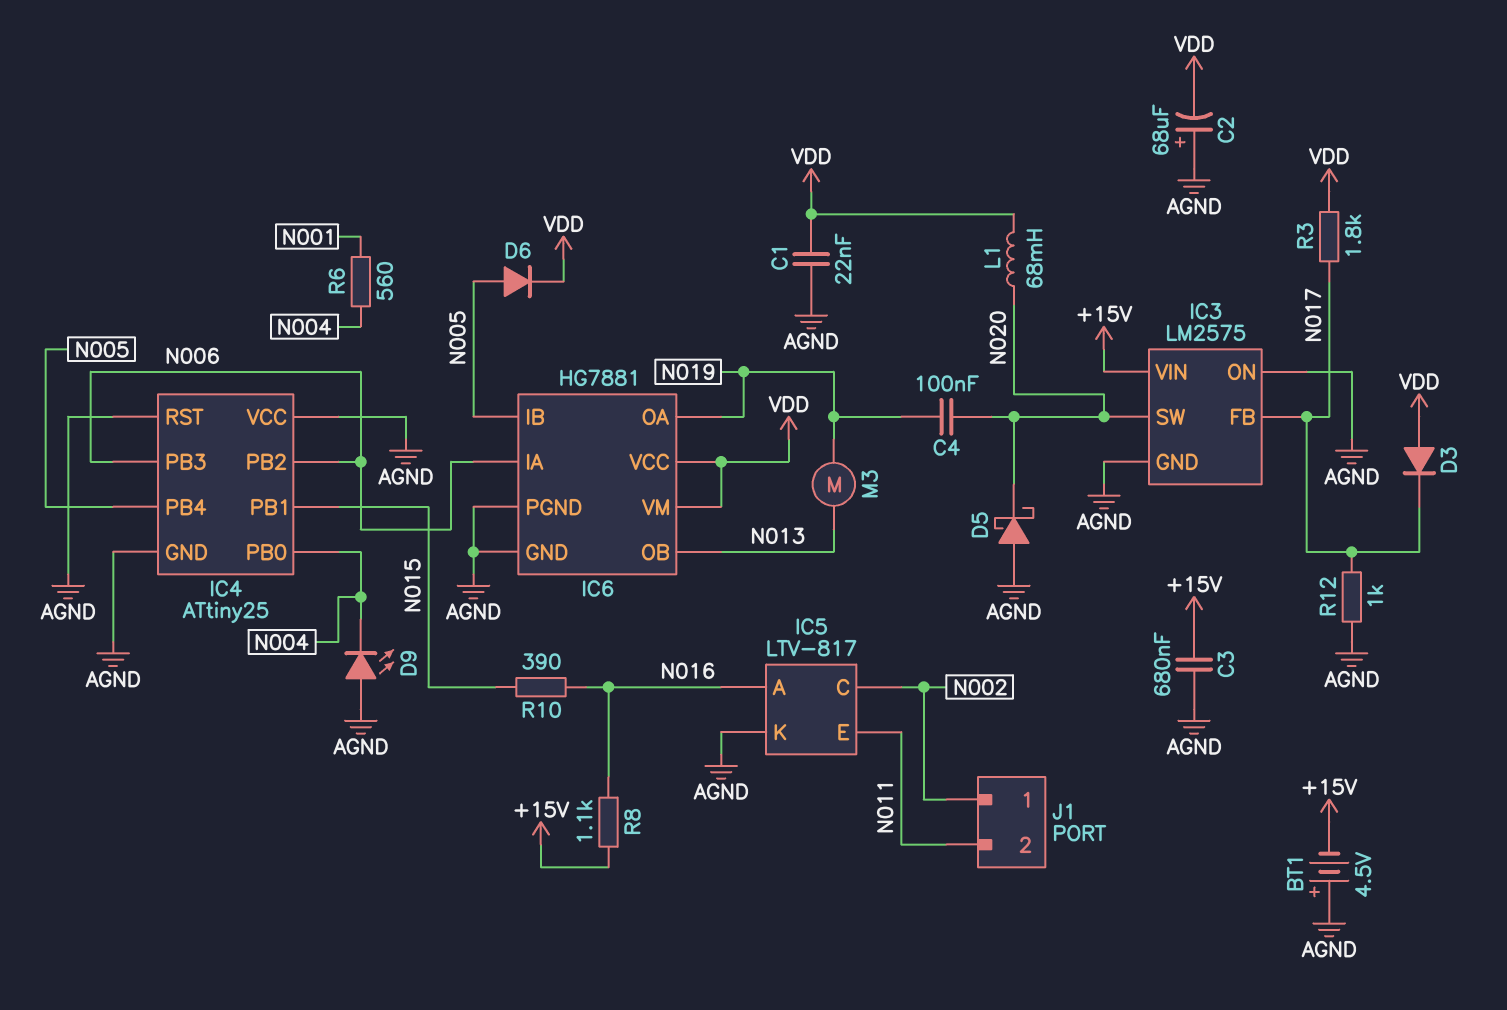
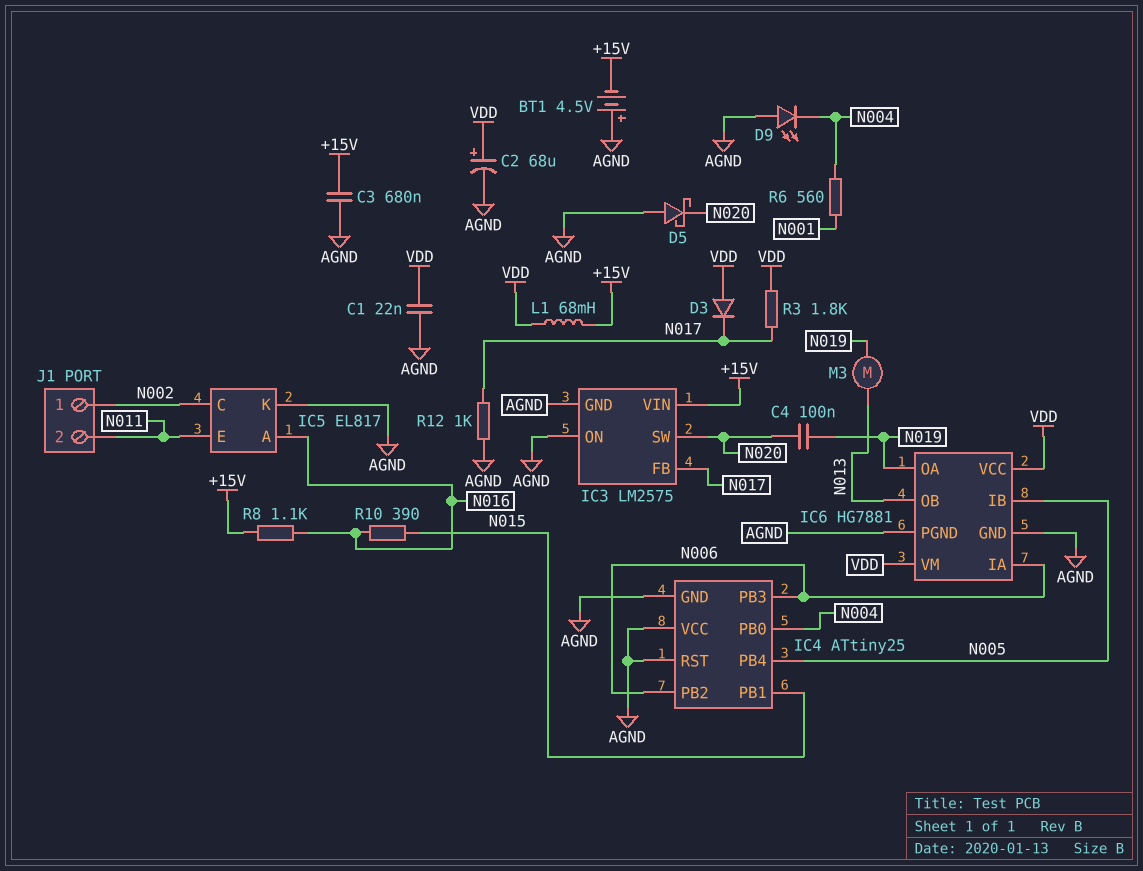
C2: 68uF (plus AGND, minus VDD) -> 68uF (plus VDD, minus AGND)
D6: diode (A N005, K VDD) -> none
IC5: LTV-817 -> EL817
L1: 68mH (N020, VDD) -> 68mH (+15V, VDD)

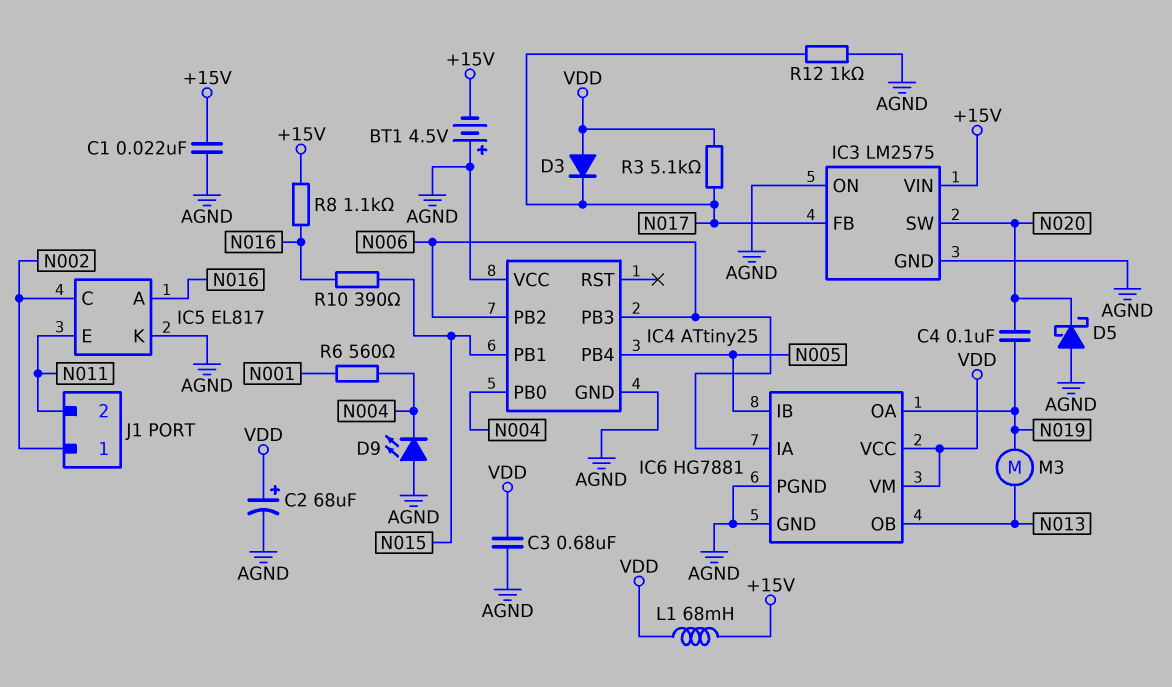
C1: 22nF (AGND, VDD) -> 22nF (+15V, AGND)
C3: 680nF (+15V, AGND) -> 680nF (AGND, VDD)
IC4 pin RST: AGND -> none
R3: 1.8k (N017, VDD) -> 5.1k (N017, VDD)

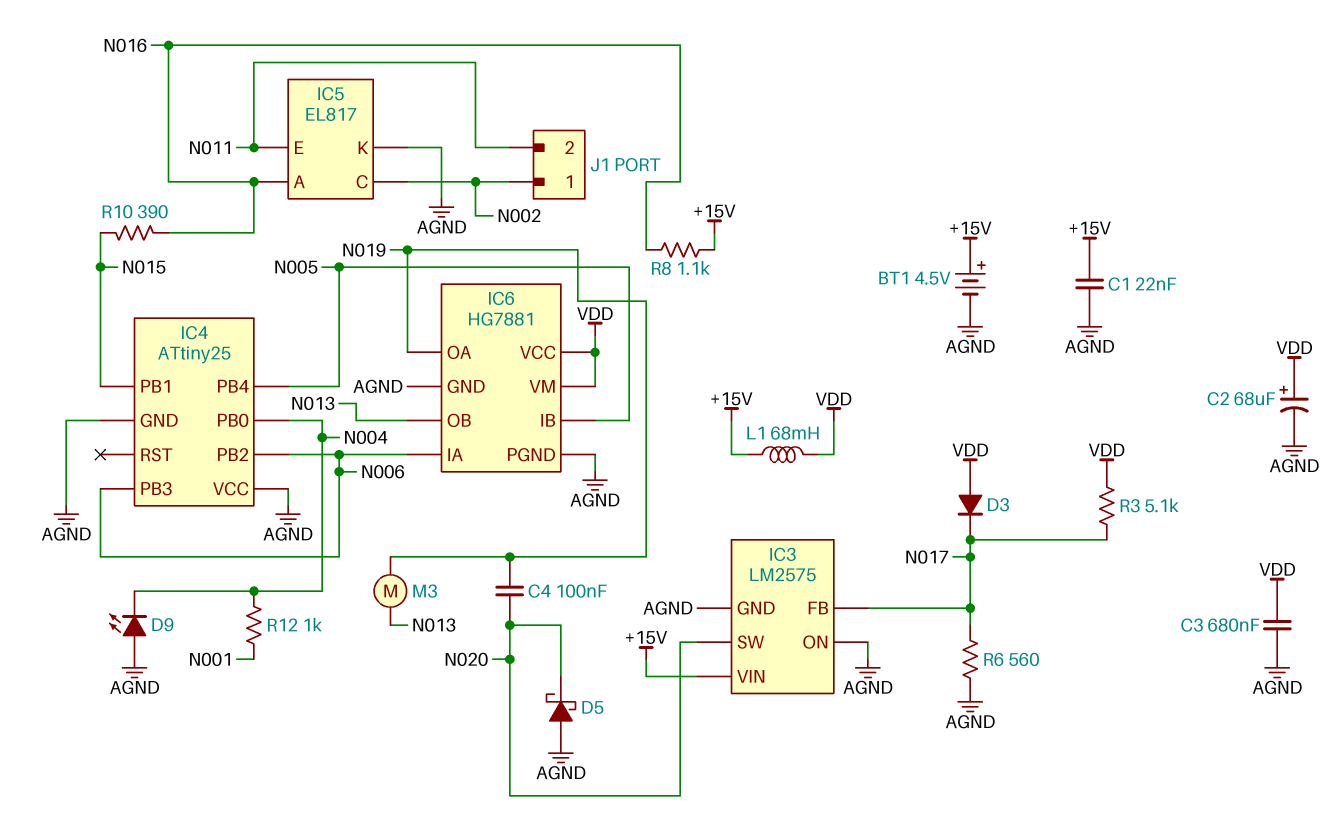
BT1: 4.5V (plus AGND, minus +15V) -> 4.5V (plus +15V, minus AGND)
R6: 560 (N001, N004) -> 560 (AGND, N017)
R12: 1k (AGND, N017) -> 1k (N001, N004)

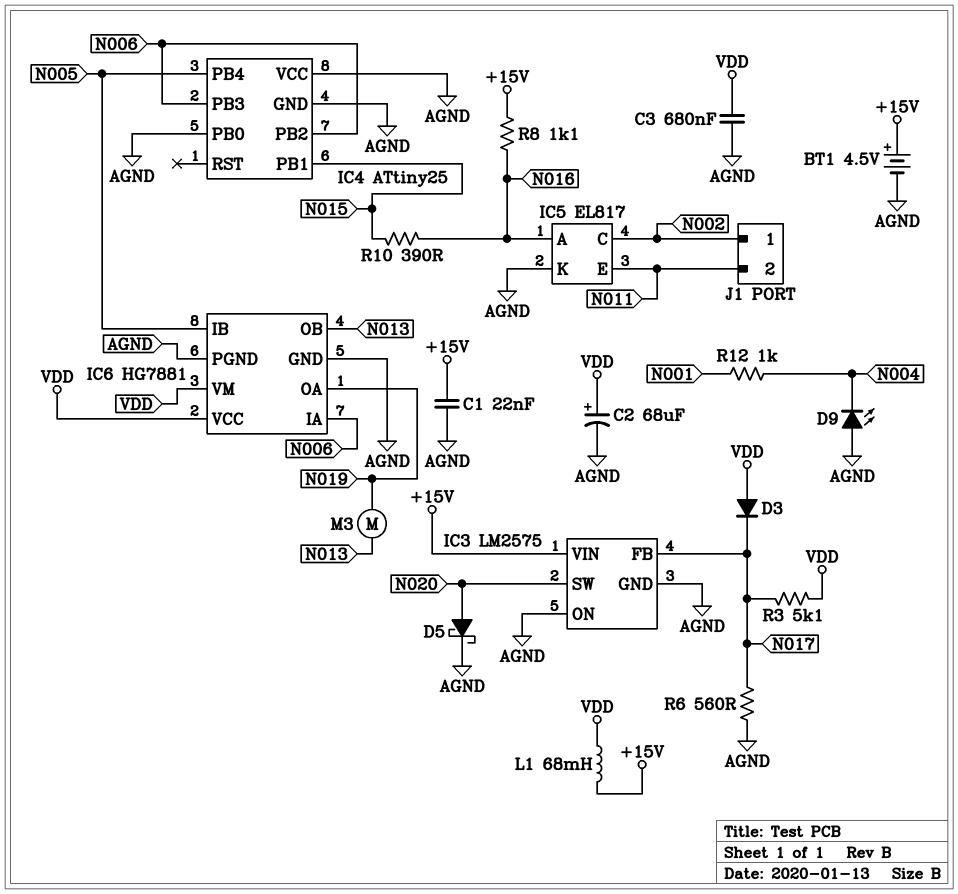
C4: 100nF (N019, N020) -> none
D5: schottky (A AGND, K N020) -> schottky (A N020, K AGND)
IC4 pin PB0: N004 -> AGND

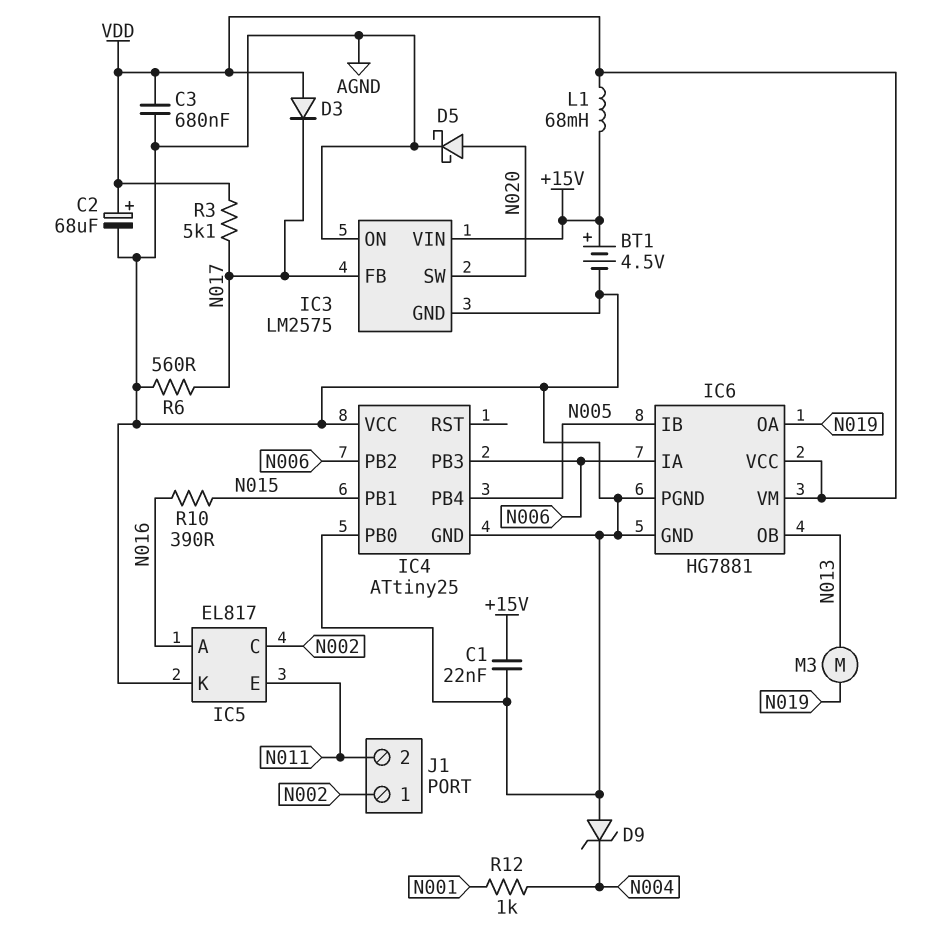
D9: LED (A AGND, K N004) -> zener (A AGND, K N004)
R8: 1.1k (+15V, N016) -> none

